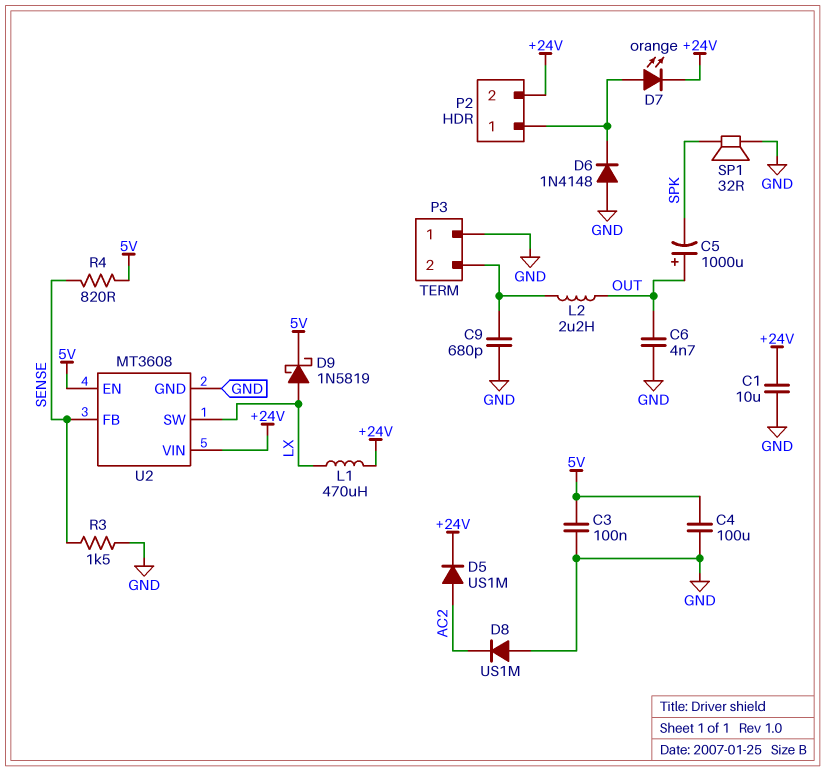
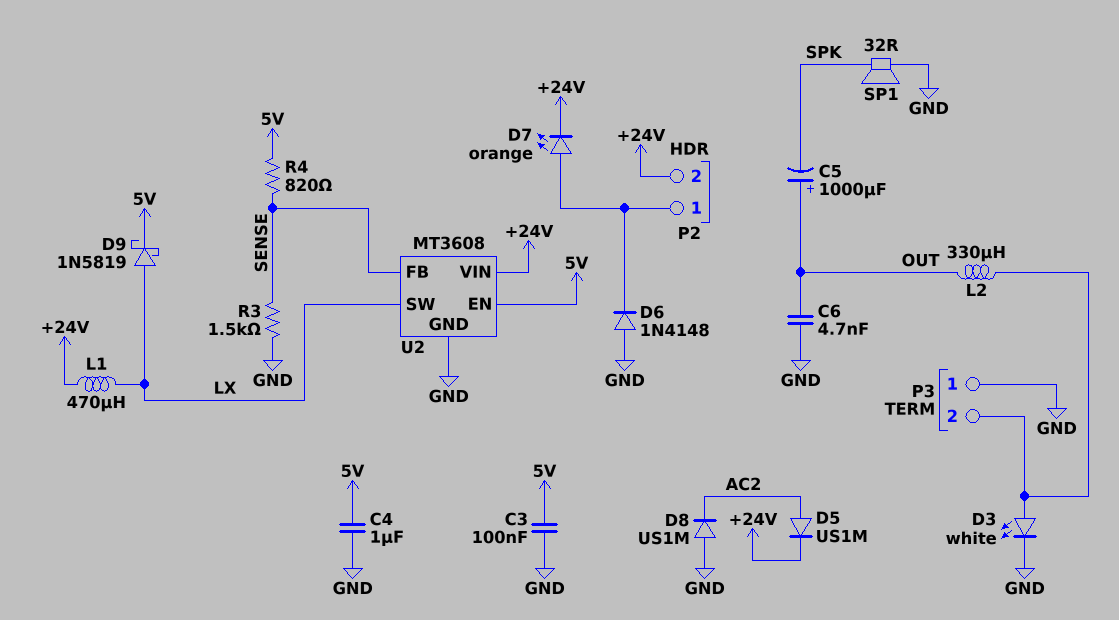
C1: 10uF (+24V, GND) -> none
C4: 100uF (5V, GND) -> 1uF (5V, GND)
C9: 680pF (GND, P3/2) -> none
D3: none -> LED white (A P3/2, K GND)
L2: 2.2uH (OUT, P3/2) -> 330uH (OUT, P3/2)

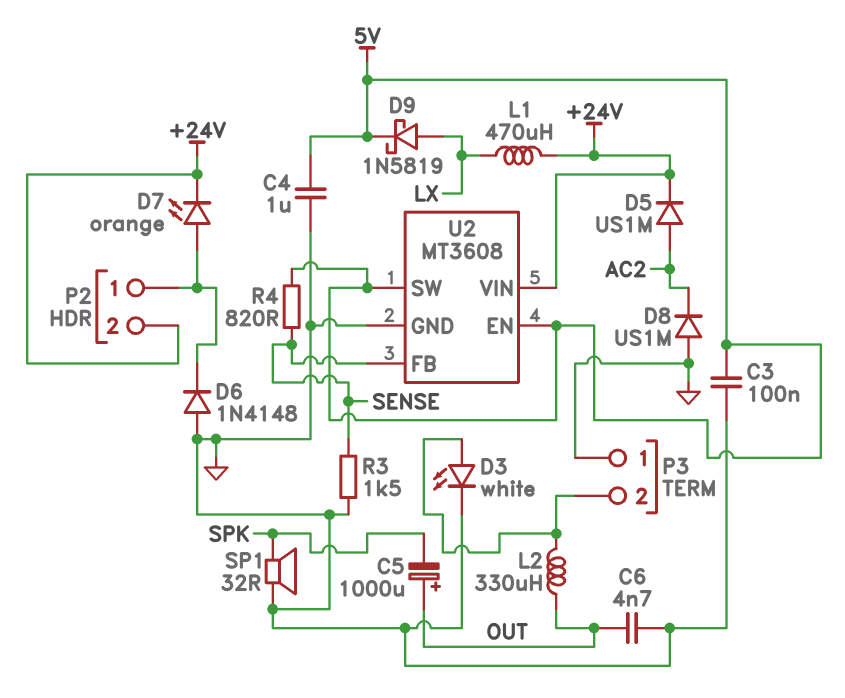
U2 pin SW: LX -> 5V

